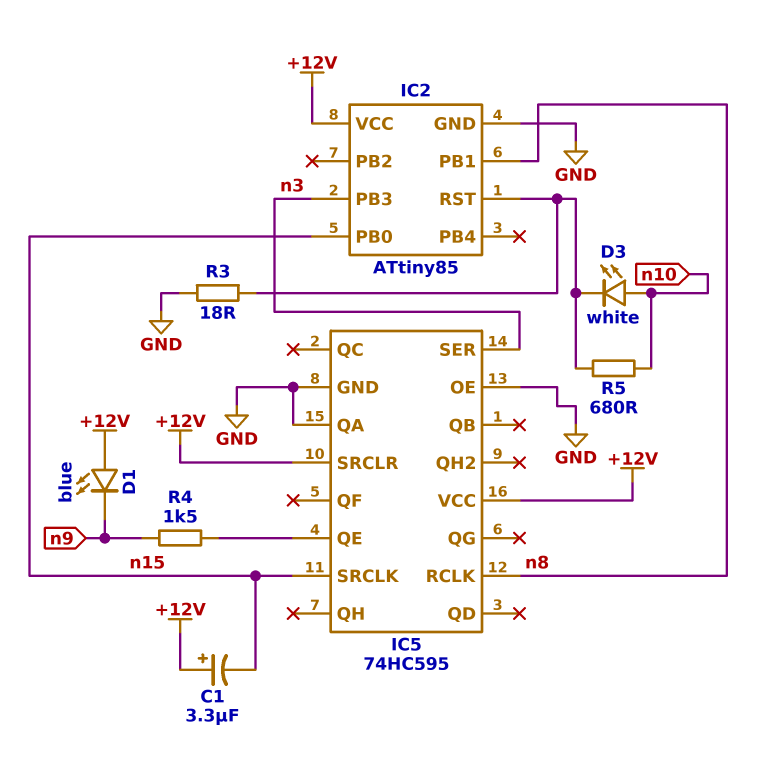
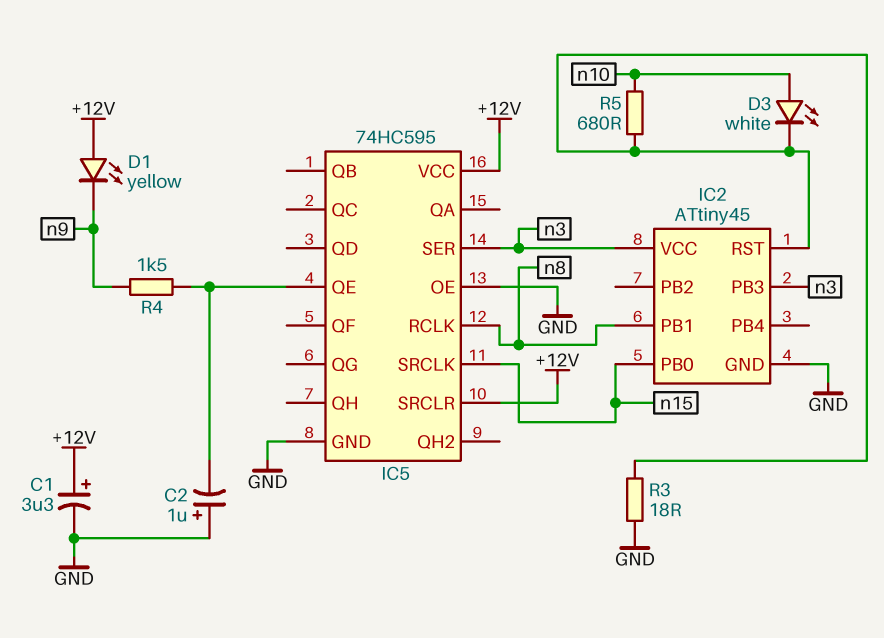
C1: 3.3uF (plus +12V, minus n15) -> 3.3uF (plus +12V, minus GND)
C2: none -> 1uF (plus GND, minus IC5/QE)
D1: LED blue (A +12V, K n9) -> LED yellow (A +12V, K n9)
IC2: ATtiny85 -> ATtiny45
IC2 pin VCC: +12V -> n3
IC5 pin QA: GND -> none

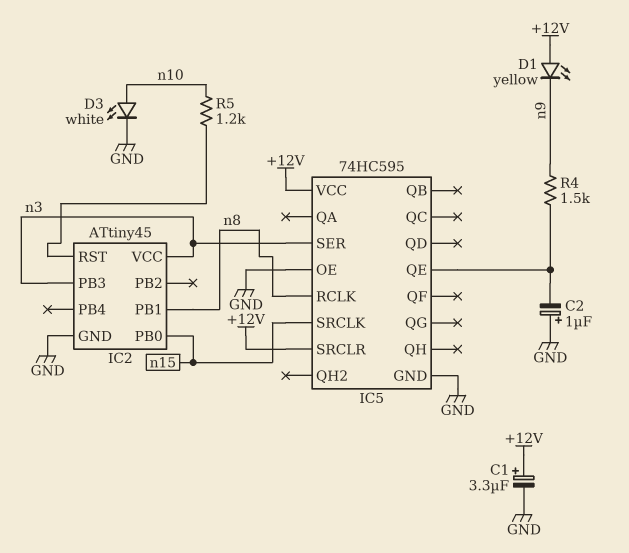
D3: LED white (A n10, K IC2/RST) -> LED white (A n10, K GND)
R3: 18 (GND, IC2/RST) -> none
R5: 680 (IC2/RST, n10) -> 1.2k (IC2/RST, n10)

